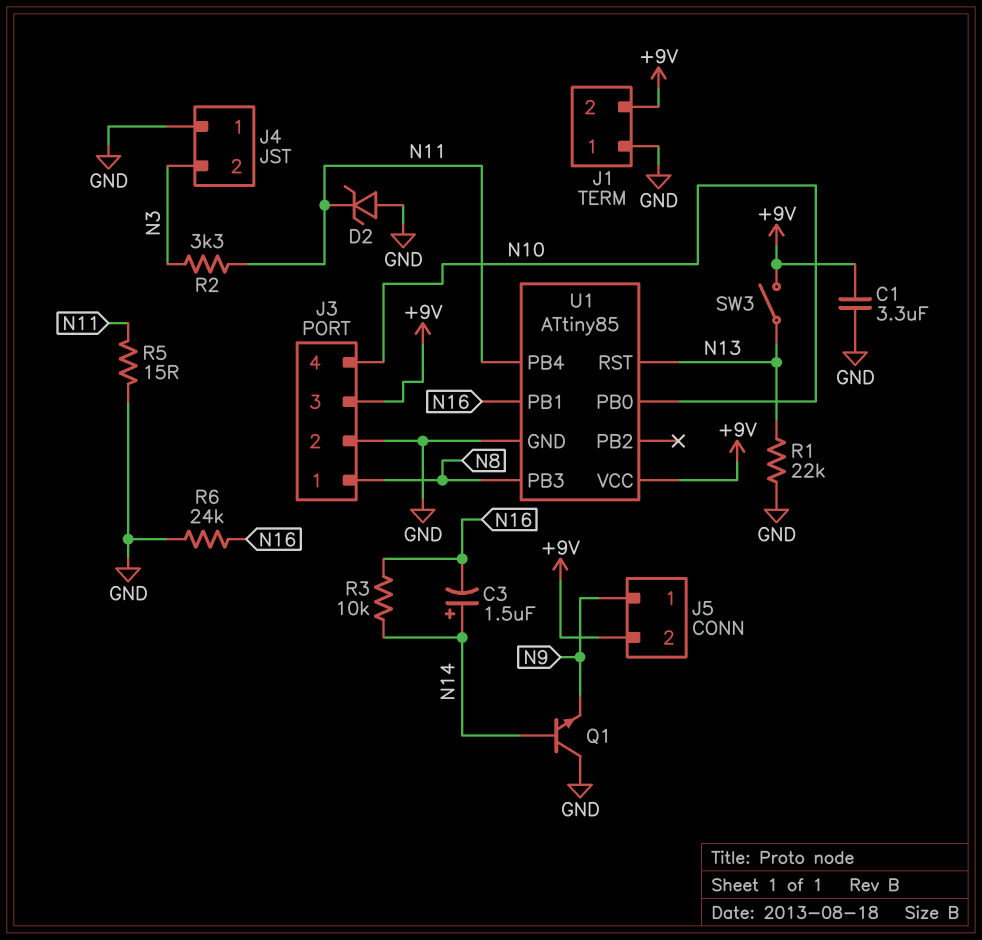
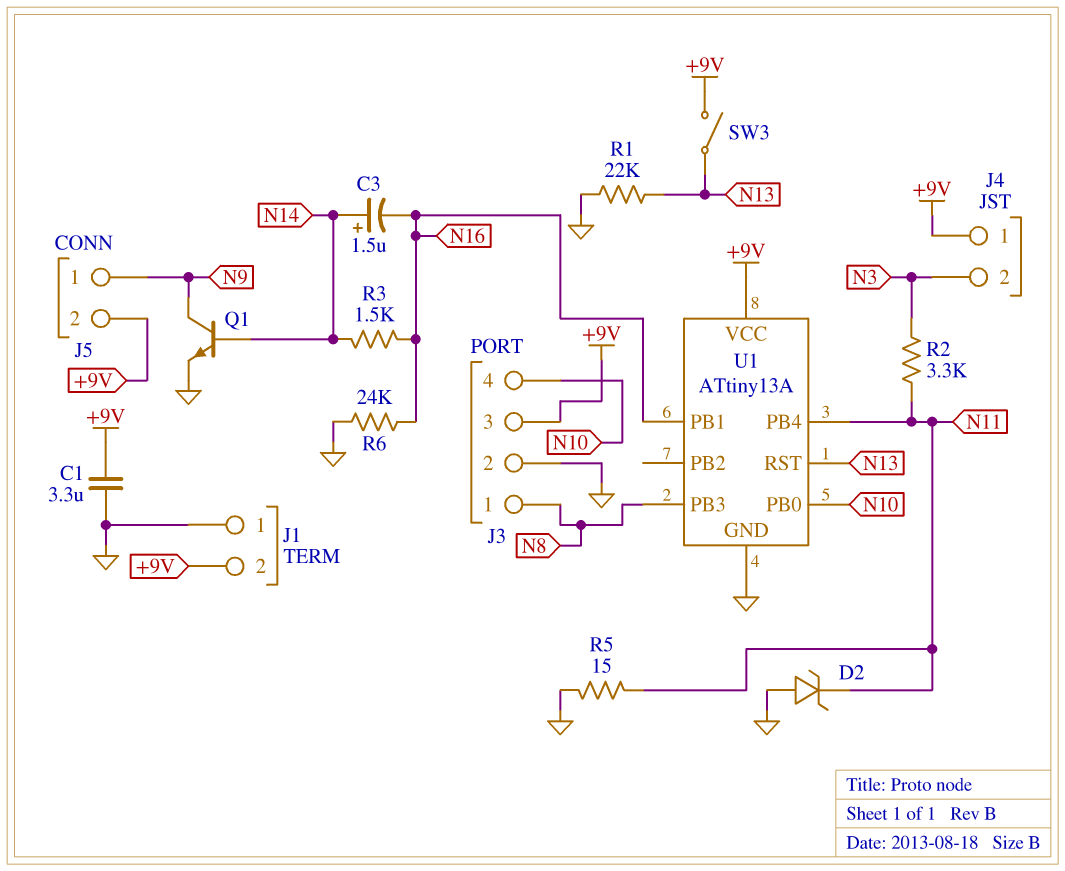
J4 pin 1: GND -> +9V
Q1: NPN (B N14, C GND, E N9) -> NPN (B N14, C N9, E GND)
R3: 10k (N14, N16) -> 1.5k (N14, N16)
U1: ATtiny85 -> ATtiny13A

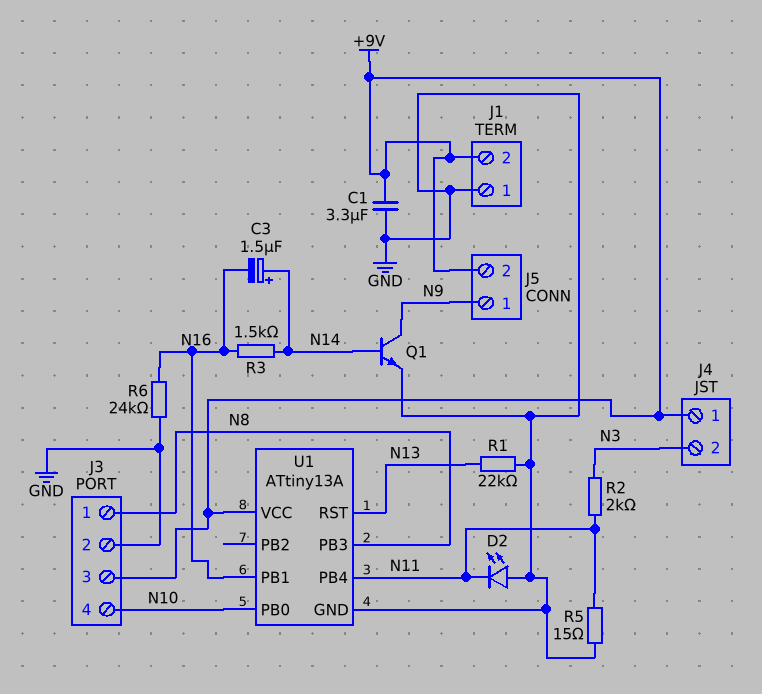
D2: zener (A GND, K N11) -> LED (A GND, K N11)
R2: 3.3k (N3, N11) -> 2k (N3, N11)
SW3: switch (+9V, N13) -> none

